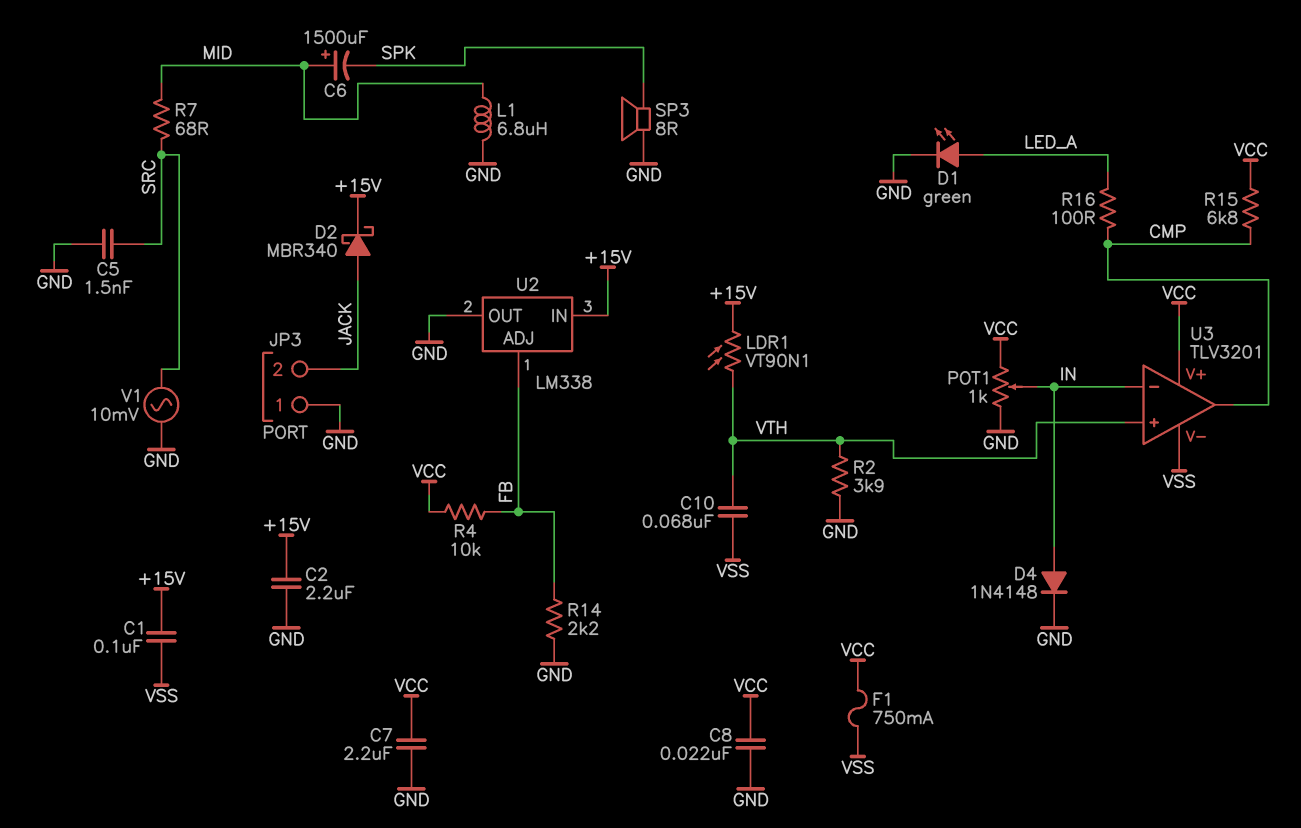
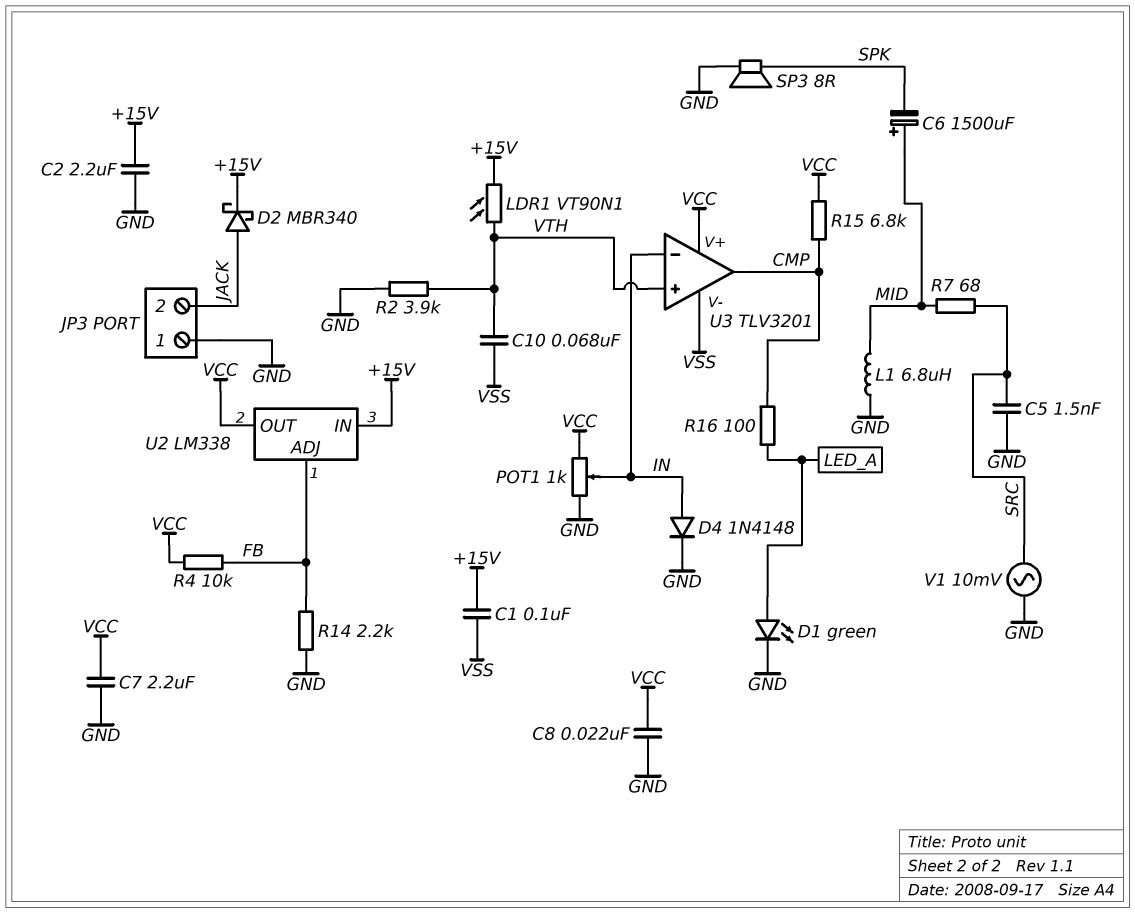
F1: 750mA (VCC, VSS) -> none
U2 pin OUT: GND -> VCC

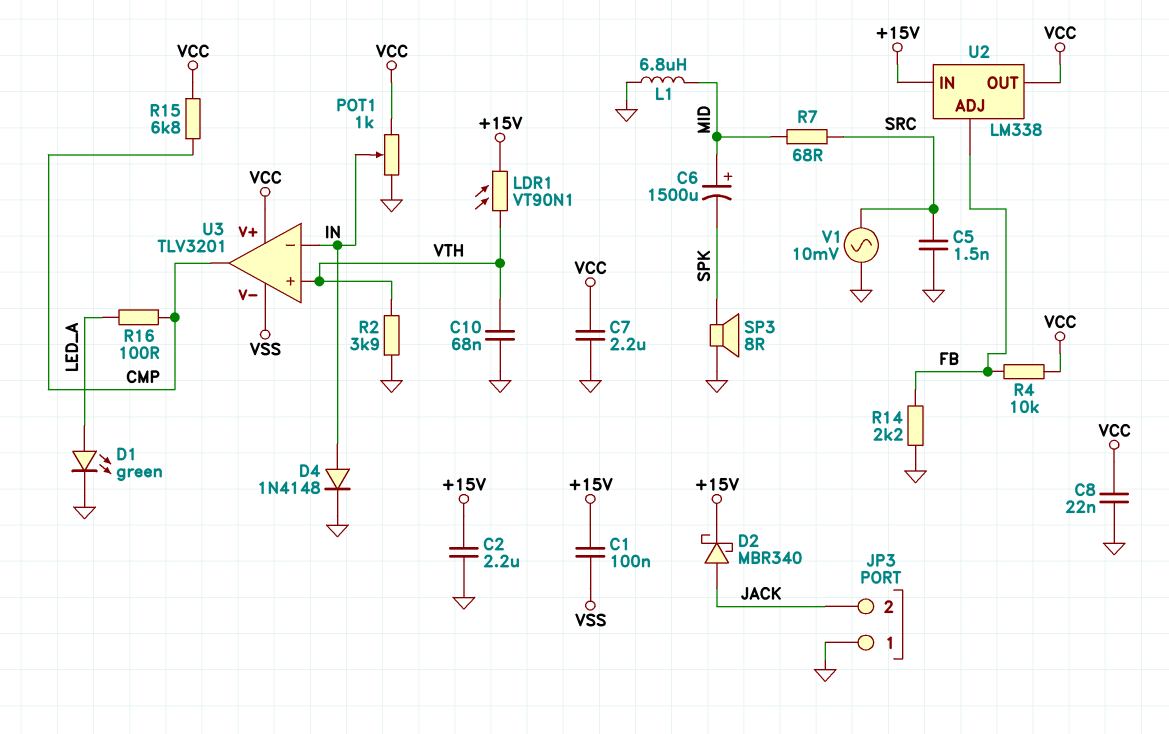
C10: 68nF (VSS, VTH) -> 68nF (GND, VTH)

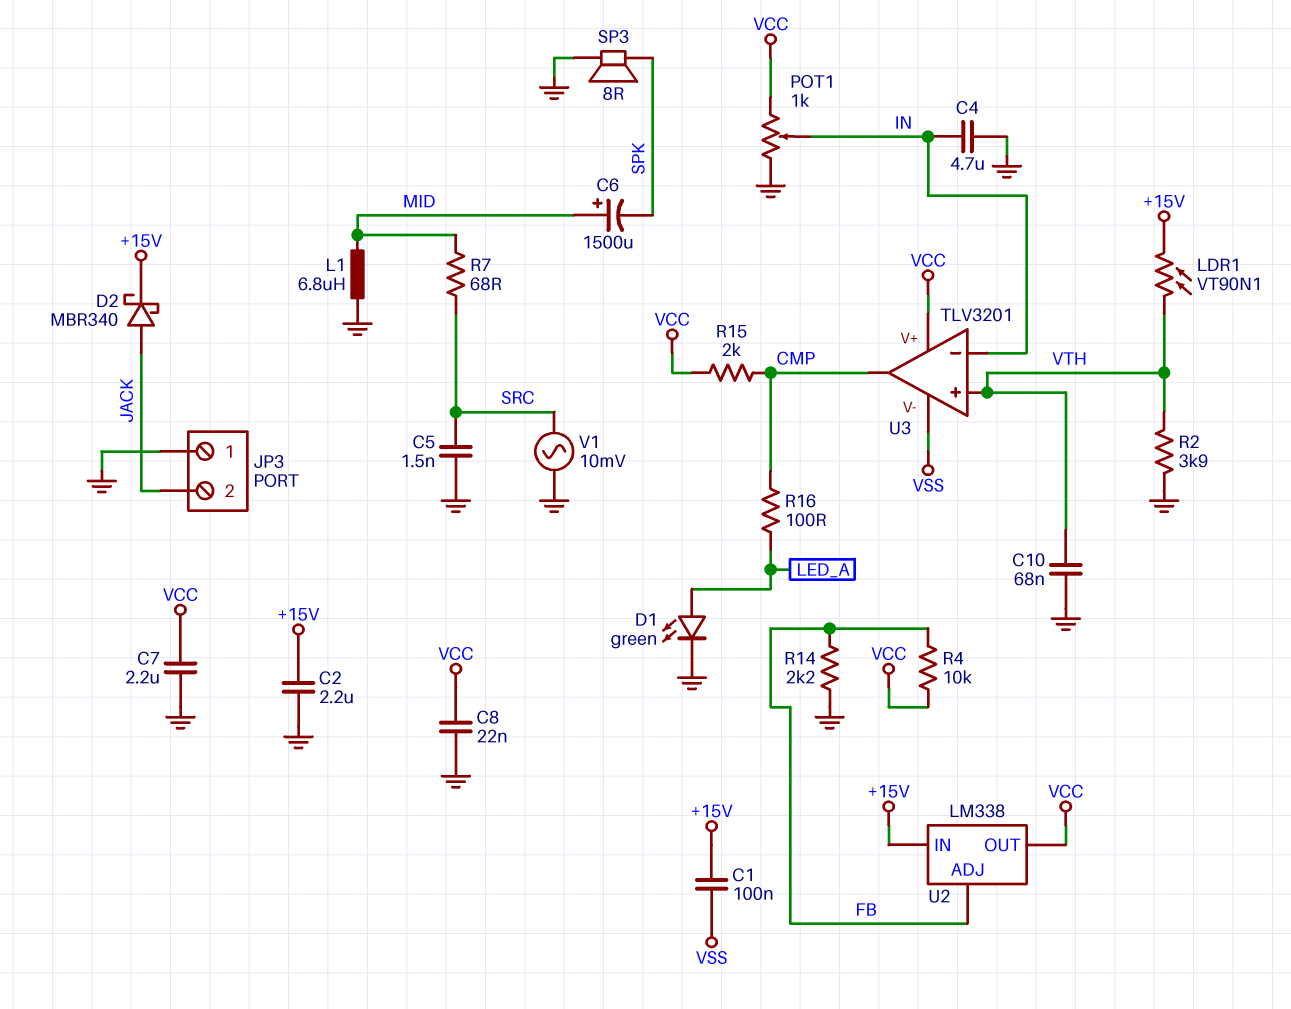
C4: none -> 4.7uF (GND, IN)
D4: diode 1N4148 (A IN, K GND) -> none
R15: 6.8k (CMP, VCC) -> 2k (CMP, VCC)

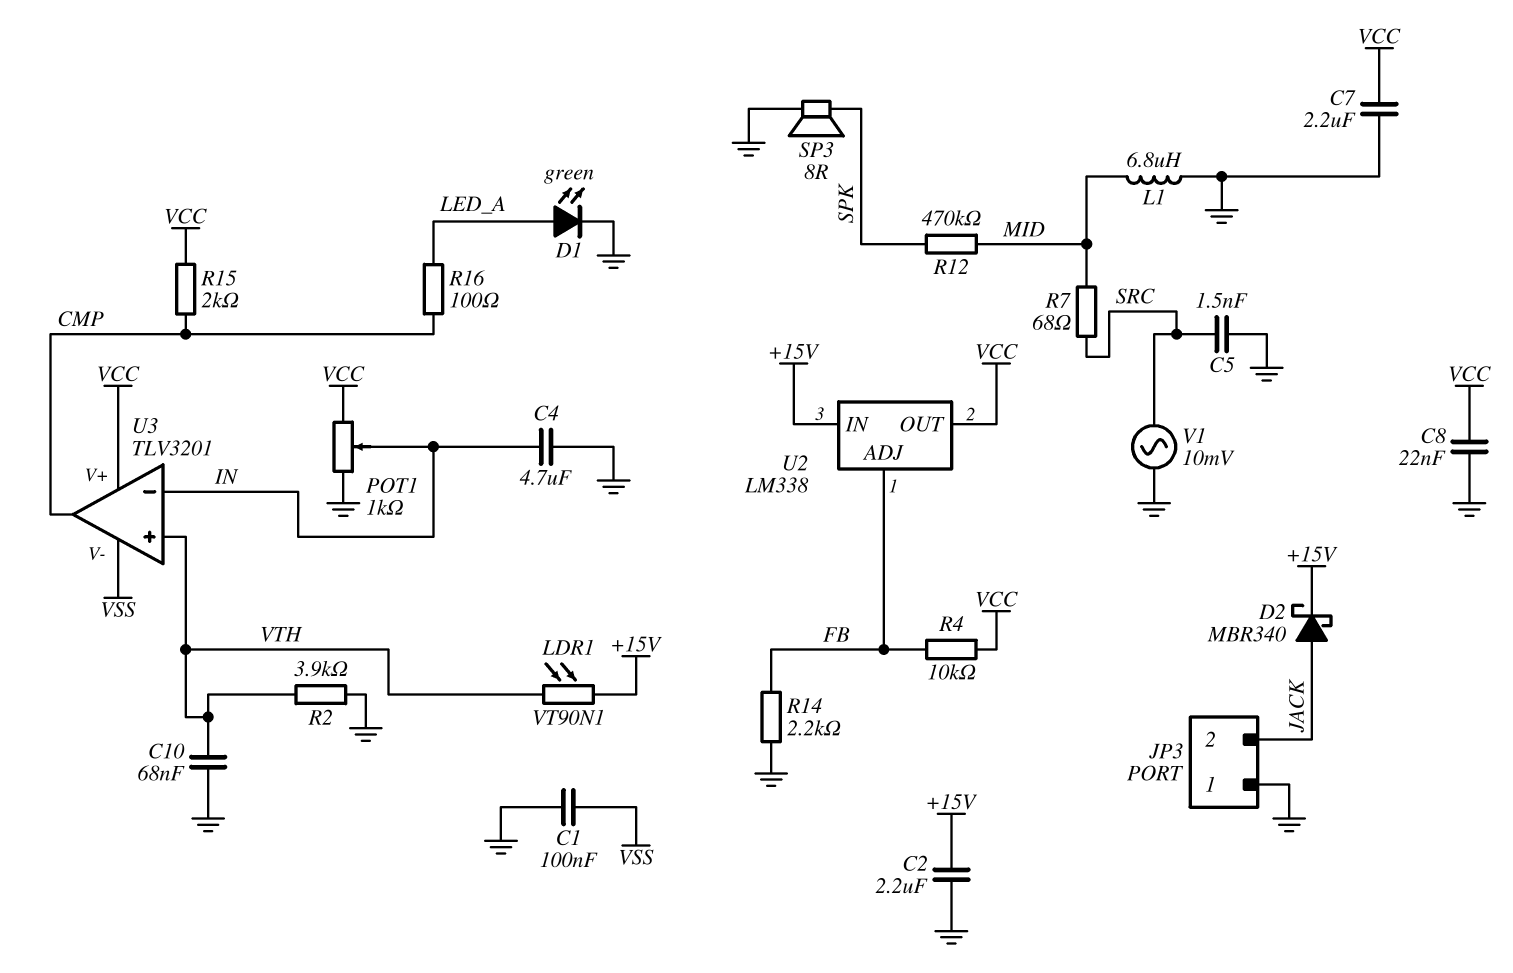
C1: 100nF (+15V, VSS) -> 100nF (GND, VSS)
C6: 1500uF (plus MID, minus SPK) -> none
R12: none -> 470k (MID, SPK)

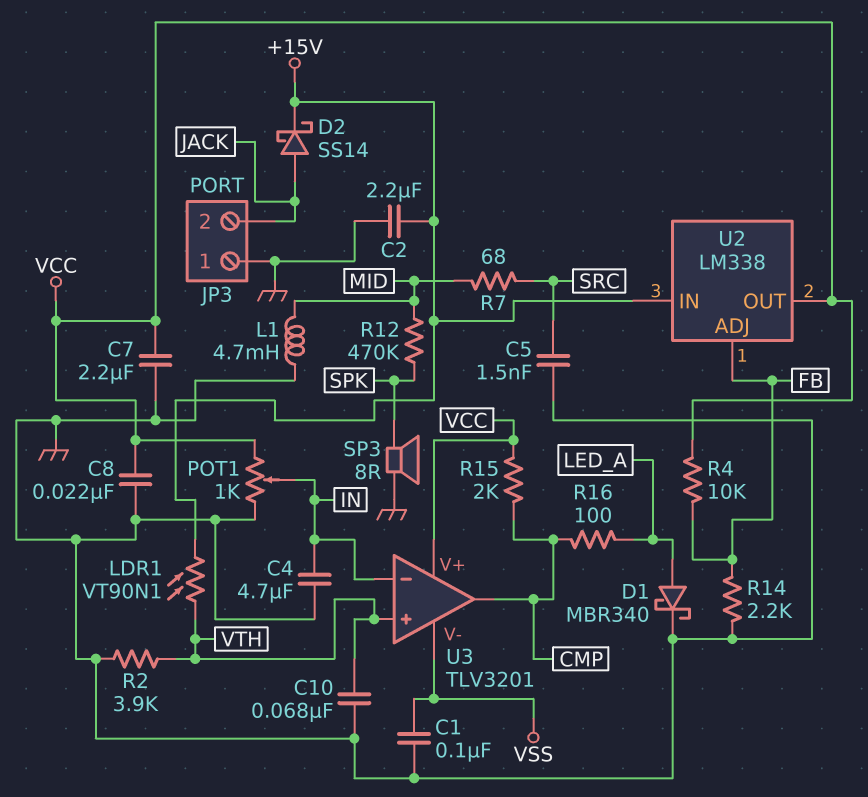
D1: LED green (A LED_A, K GND) -> schottky MBR340 (A LED_A, K GND)
D2: schottky MBR340 (A JACK, K +15V) -> schottky SS14 (A JACK, K +15V)
L1: 6.8uH (GND, MID) -> 4.7mH (GND, MID)
V1: AC 10mV (GND, SRC) -> none

